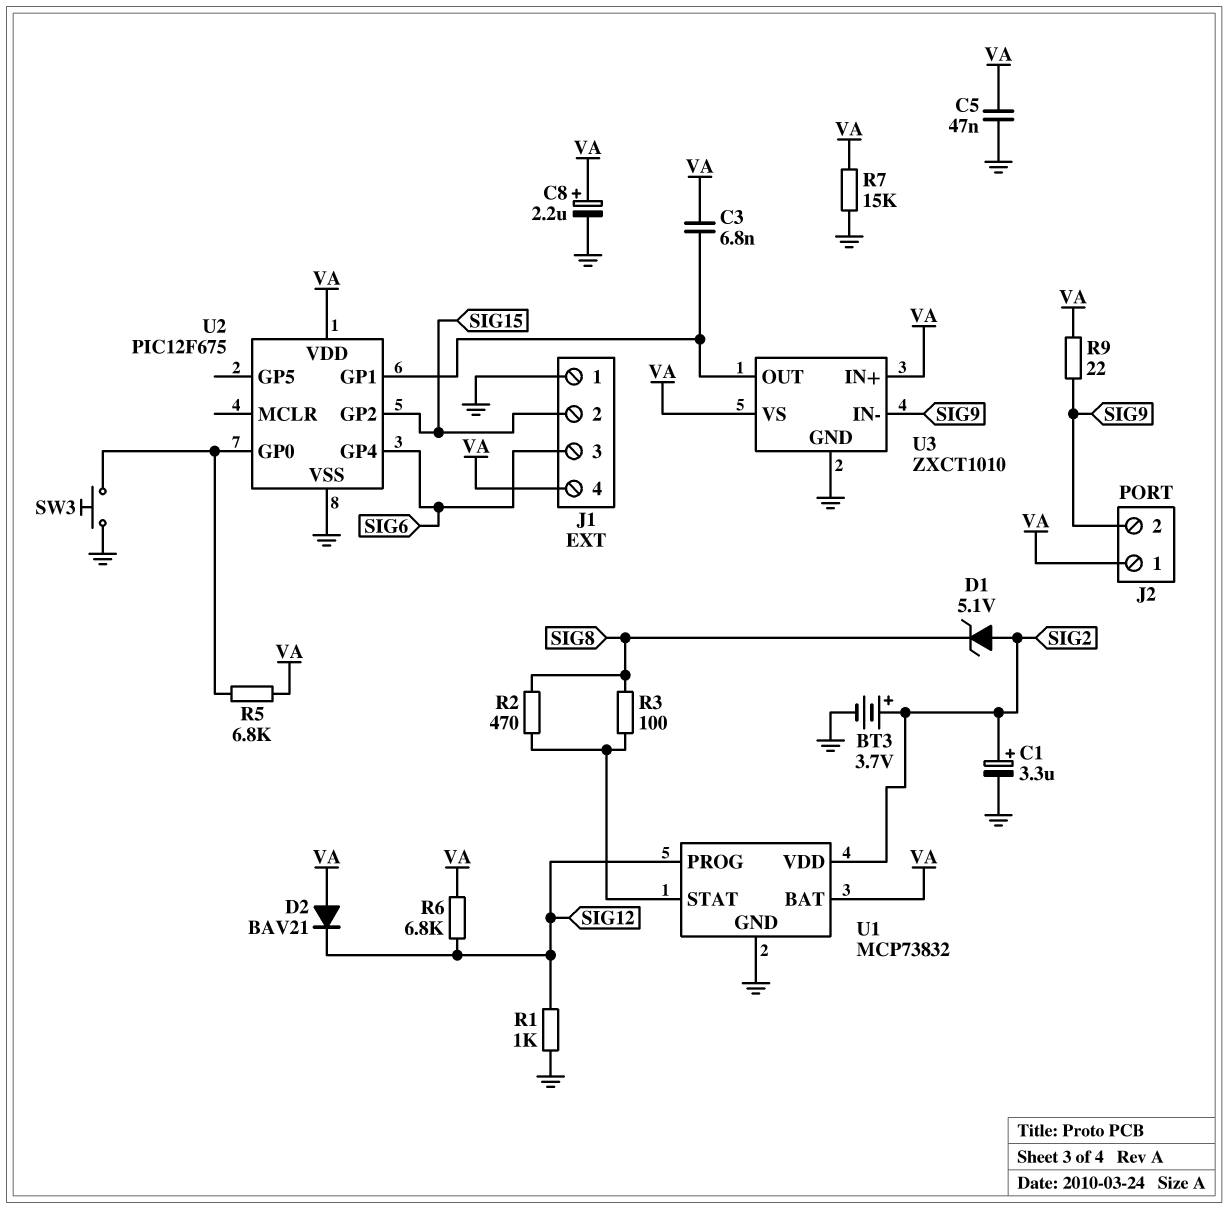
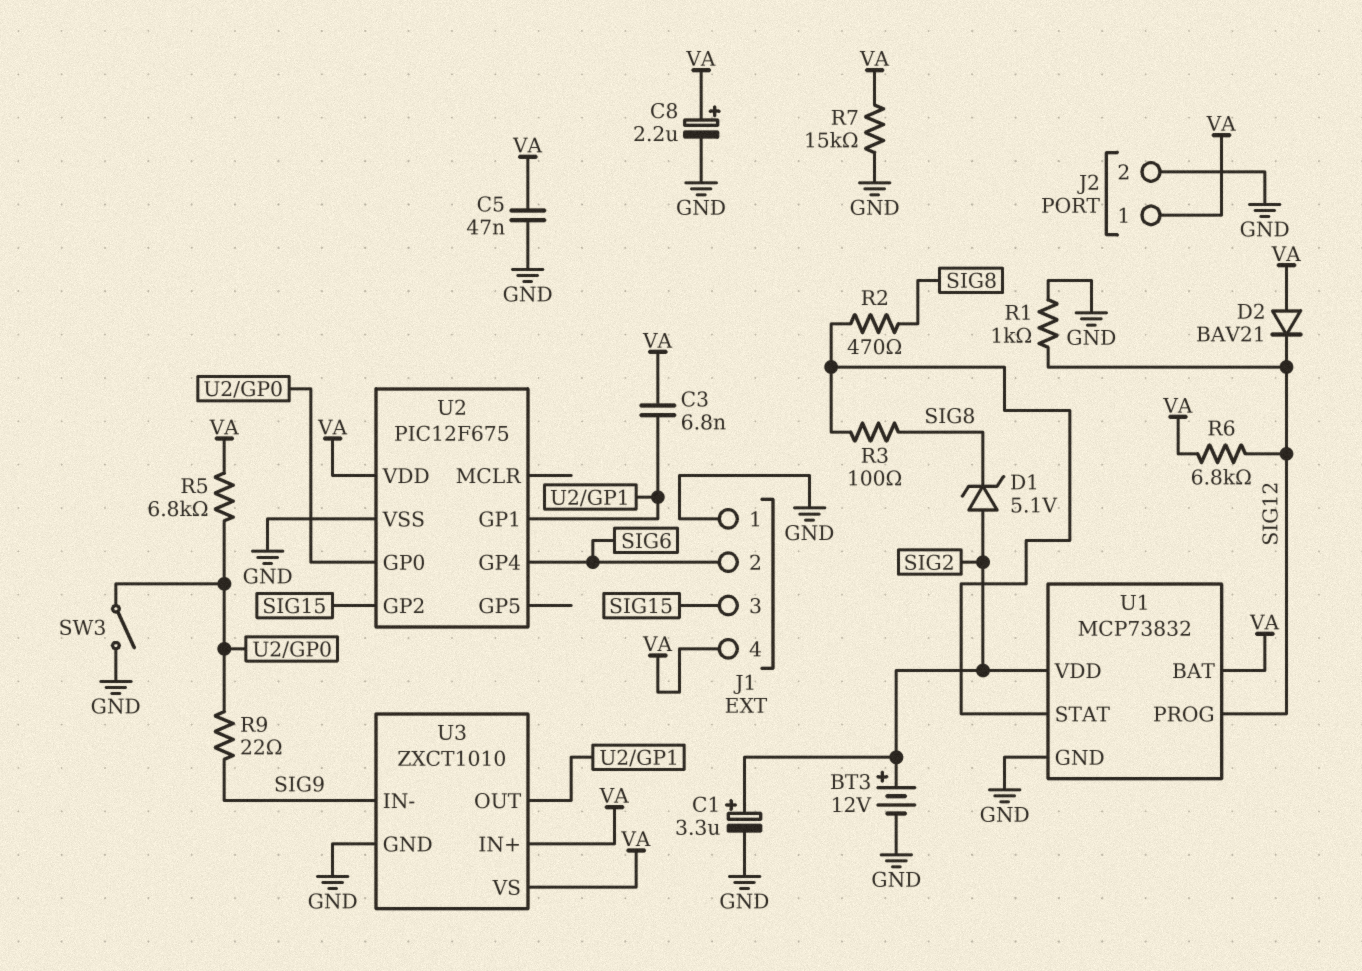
BT3: 3.7V (plus SIG2, minus GND) -> 12V (plus SIG2, minus GND)
J1 pin 2: SIG15 -> SIG6
J1 pin 3: SIG6 -> SIG15
J2 pin 2: SIG9 -> GND
R9: 22 (SIG9, VA) -> 22 (SIG9, U2/GP0)
SW3: button (GND, U2/GP0) -> switch (GND, U2/GP0)

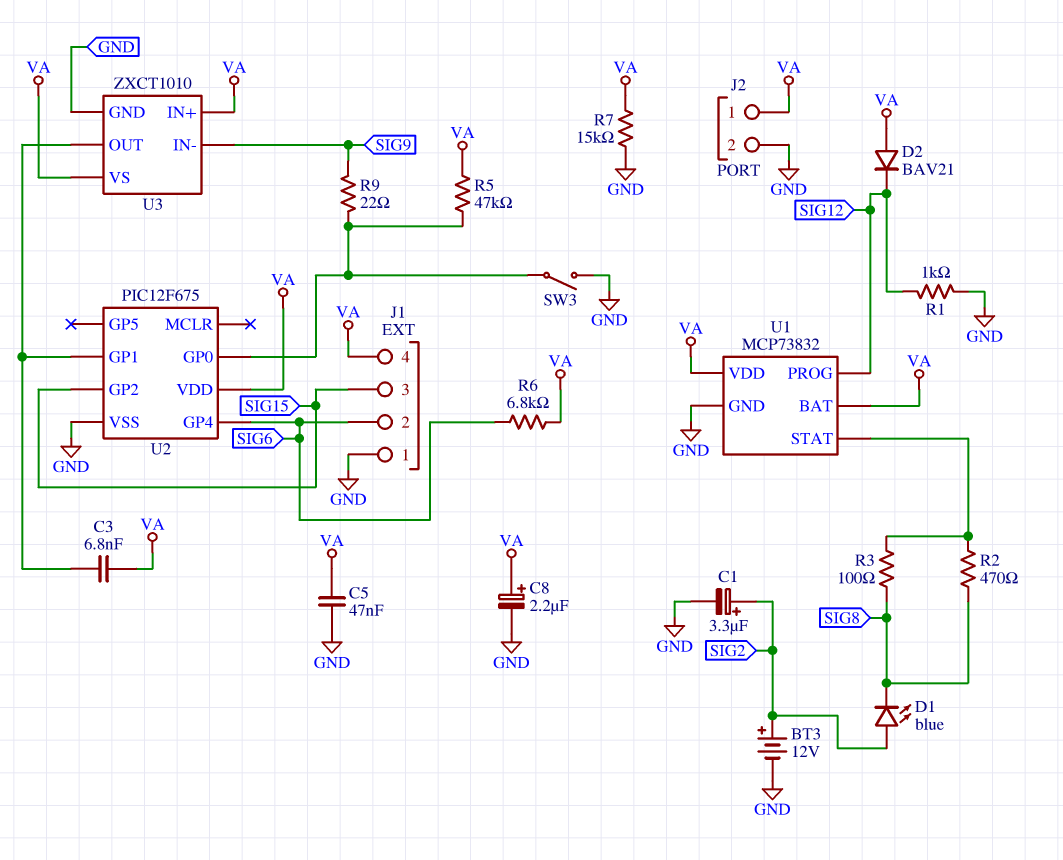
D1: zener 5.1V (A SIG2, K SIG8) -> LED blue (A SIG2, K SIG8)
R5: 6.8k (U2/GP0, VA) -> 47k (U2/GP0, VA)
R6: 6.8k (SIG12, VA) -> 6.8k (SIG6, VA)
U1 pin VDD: SIG2 -> VA

